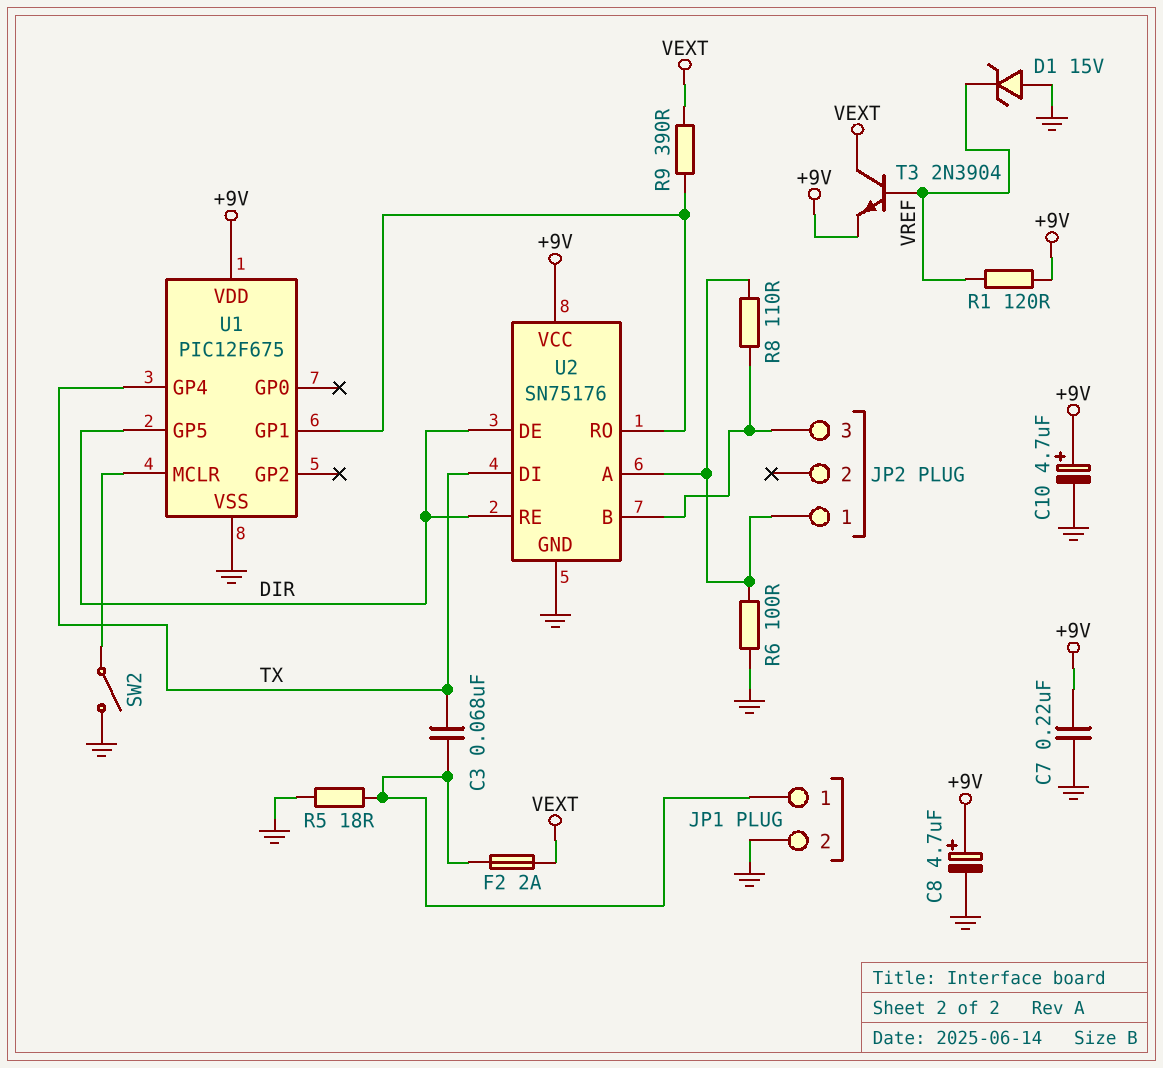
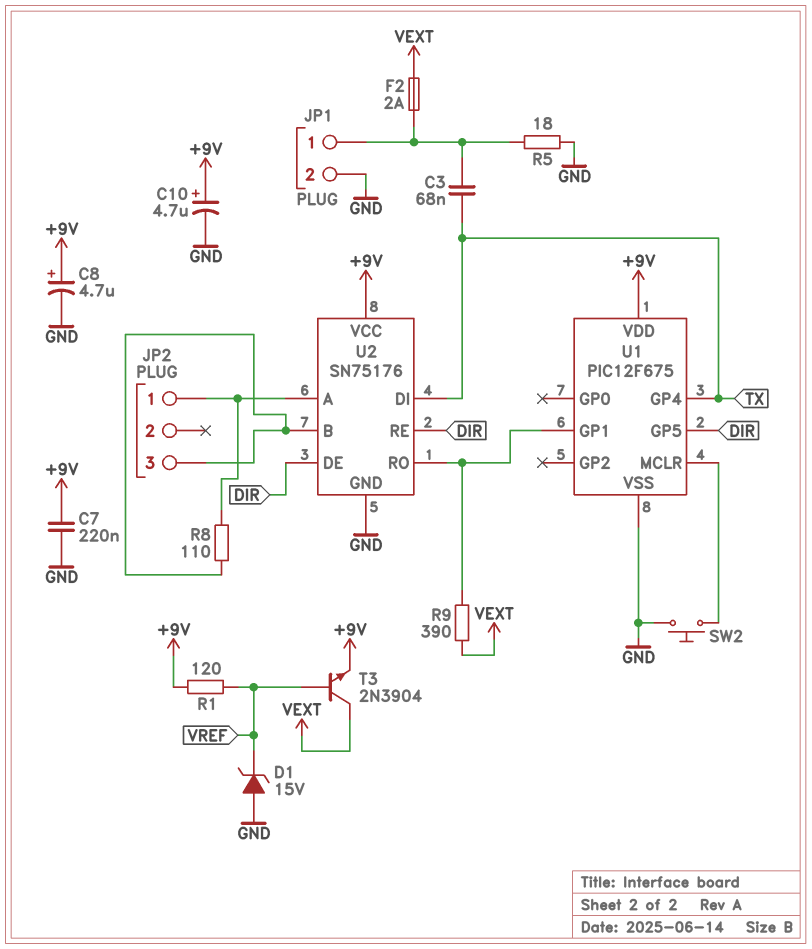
R6: 100 (GND, JP2/1) -> none
SW2: switch (GND, U1/MCLR) -> button (GND, U1/MCLR)

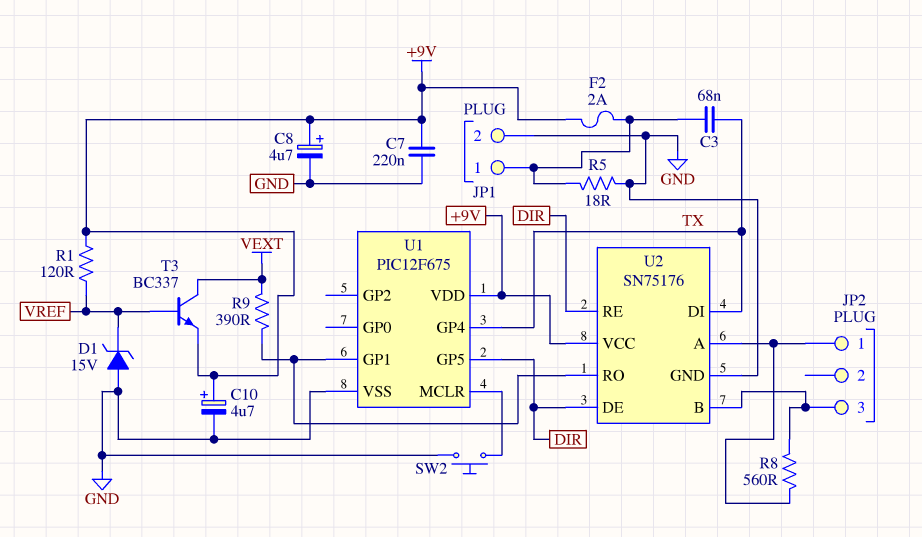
F2: 2A (JP1/1, VEXT) -> 2A (+9V, JP1/1)
R8: 110 (JP2/1, JP2/3) -> 560 (JP2/1, JP2/3)
T3: NPN 2N3904 (B VREF, C VEXT, E +9V) -> NPN BC337 (B VREF, C VEXT, E +9V)

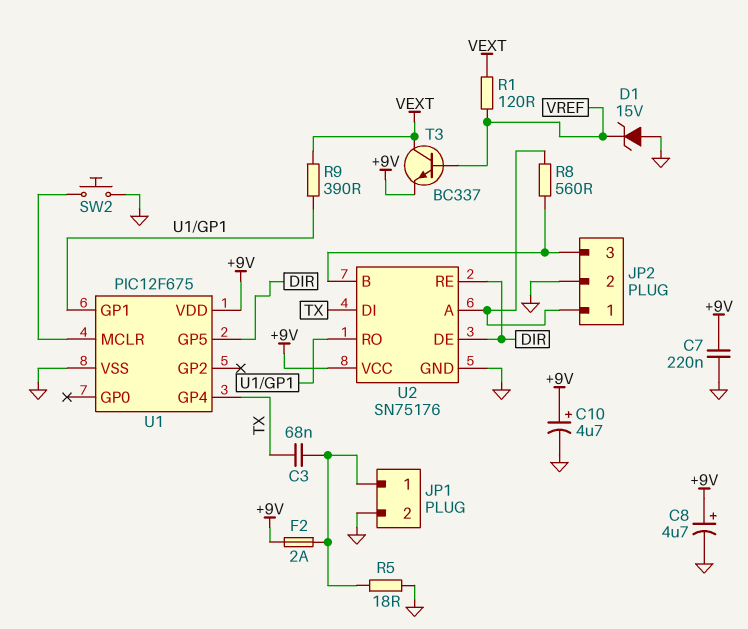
JP2 pin 2: none -> GND
R1: 120 (+9V, VREF) -> 120 (VEXT, VREF)

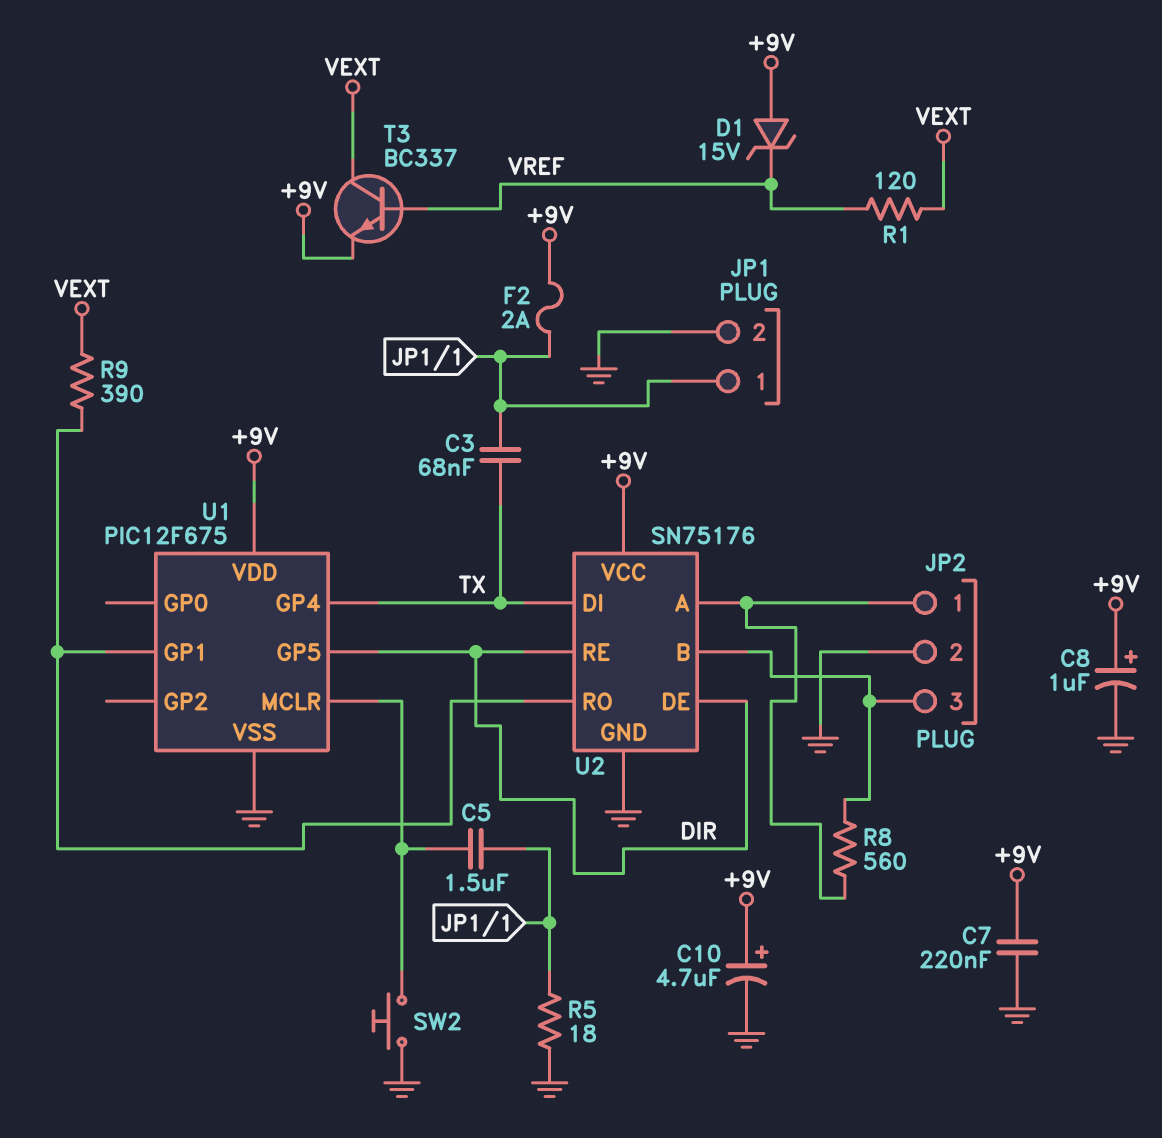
C5: none -> 1.5uF (JP1/1, U1/MCLR)
C8: 4.7uF (plus +9V, minus GND) -> 1uF (plus +9V, minus GND)
D1: zener 15V (A GND, K VREF) -> zener 15V (A +9V, K VREF)

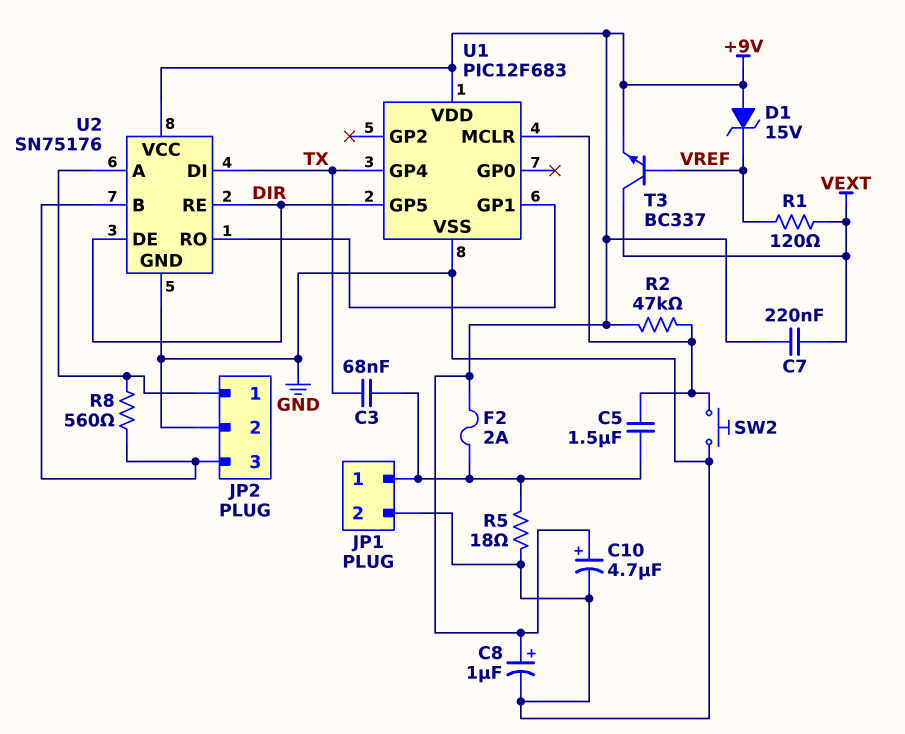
C7: 220nF (+9V, GND) -> 220nF (+9V, VEXT)
R2: none -> 47k (+9V, U1/MCLR)
R9: 390 (U1/GP1, VEXT) -> none
U1: PIC12F675 -> PIC12F683

